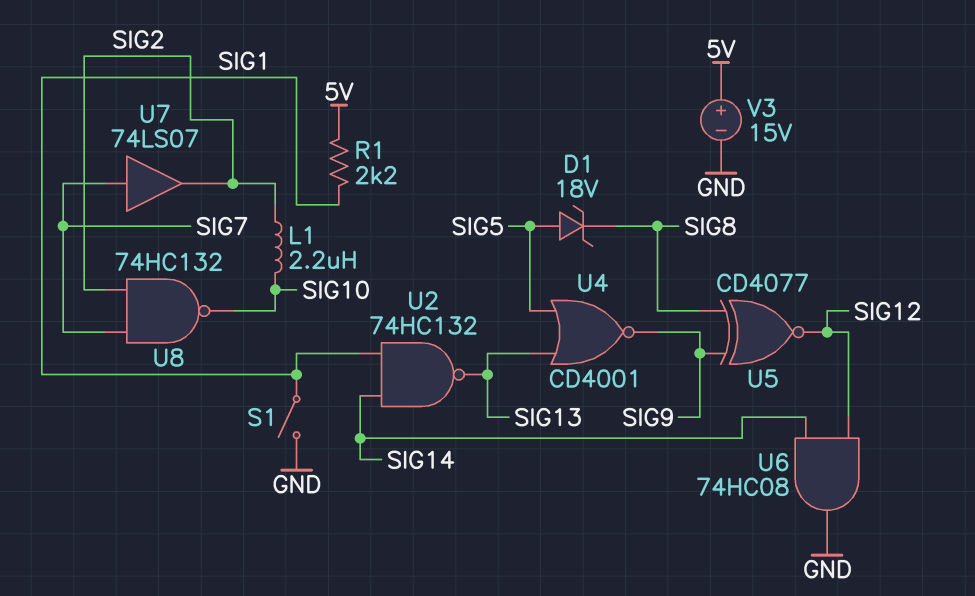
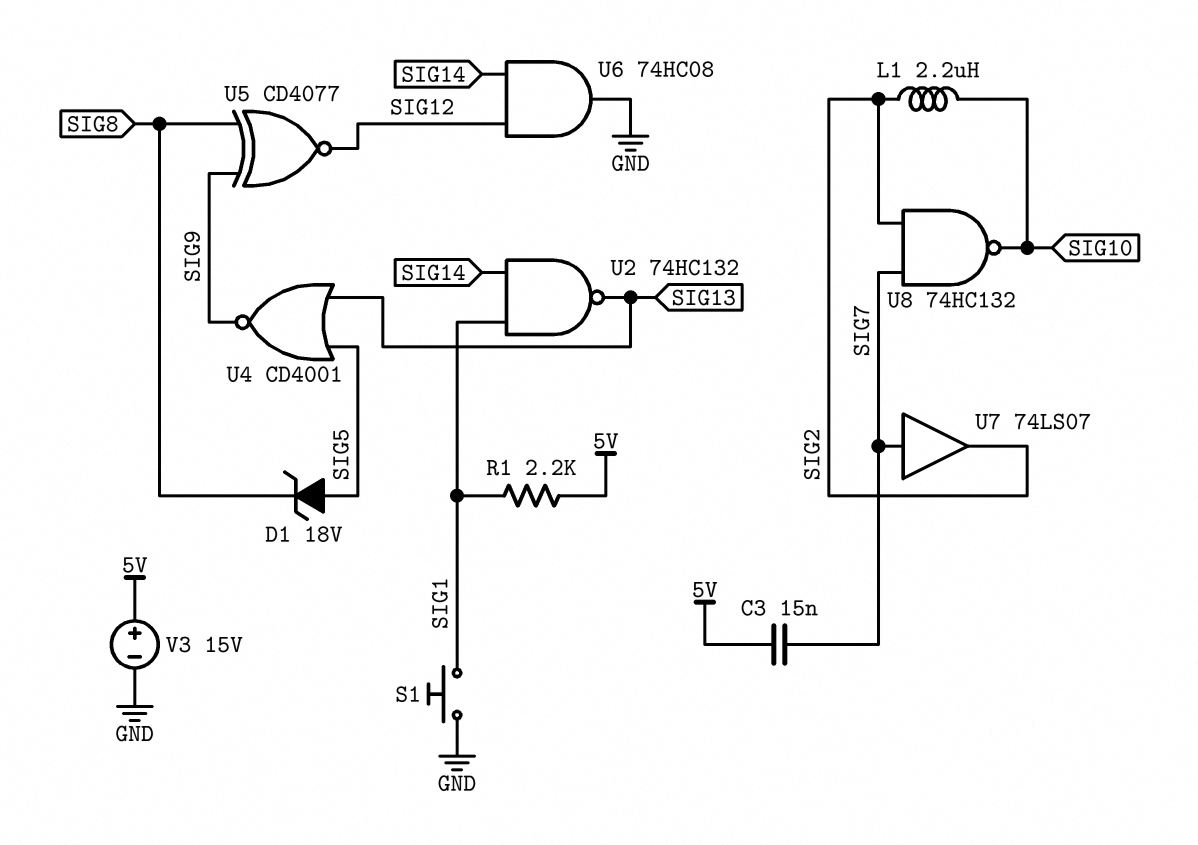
C3: none -> 15nF (5V, SIG7)
S1: switch (GND, SIG1) -> button (GND, SIG1)

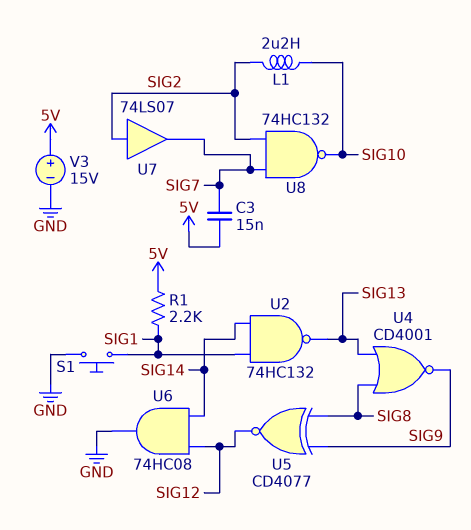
D1: zener 18V (A SIG5, K SIG8) -> none
U4: NOR CD4001 (in SIG5, in SIG13, out SIG9) -> NOR CD4001 (in SIG8, in SIG13, out SIG9)
U7: buffer 74LS07 (in SIG7, out SIG2) -> buffer 74LS07 (in SIG2, out SIG7)

